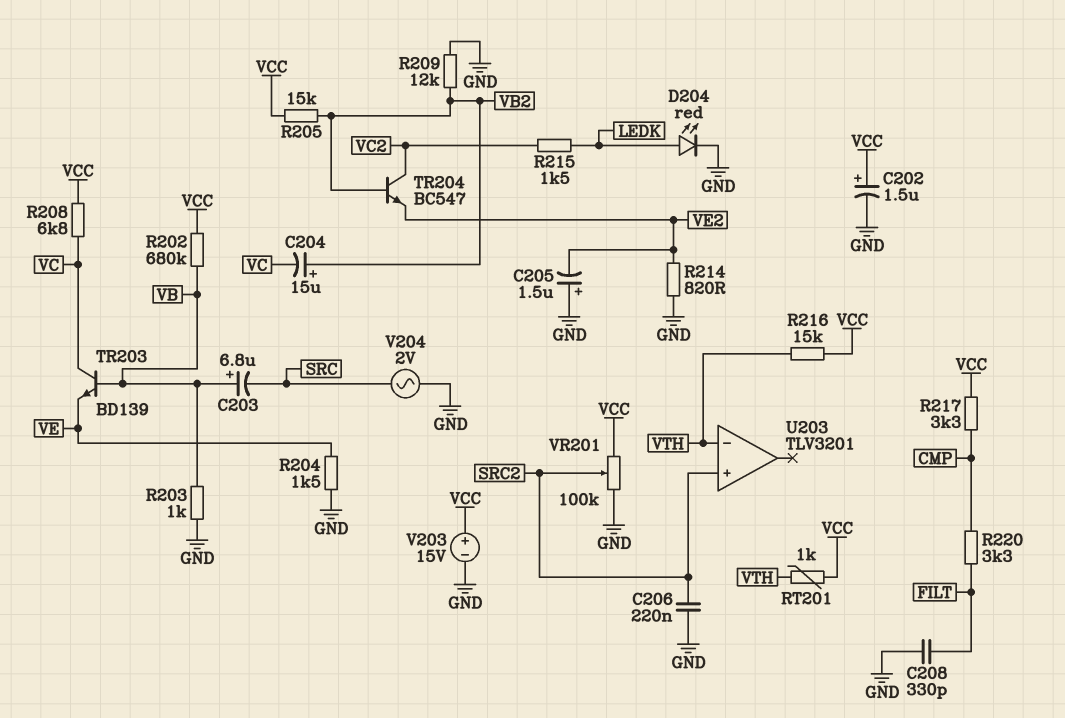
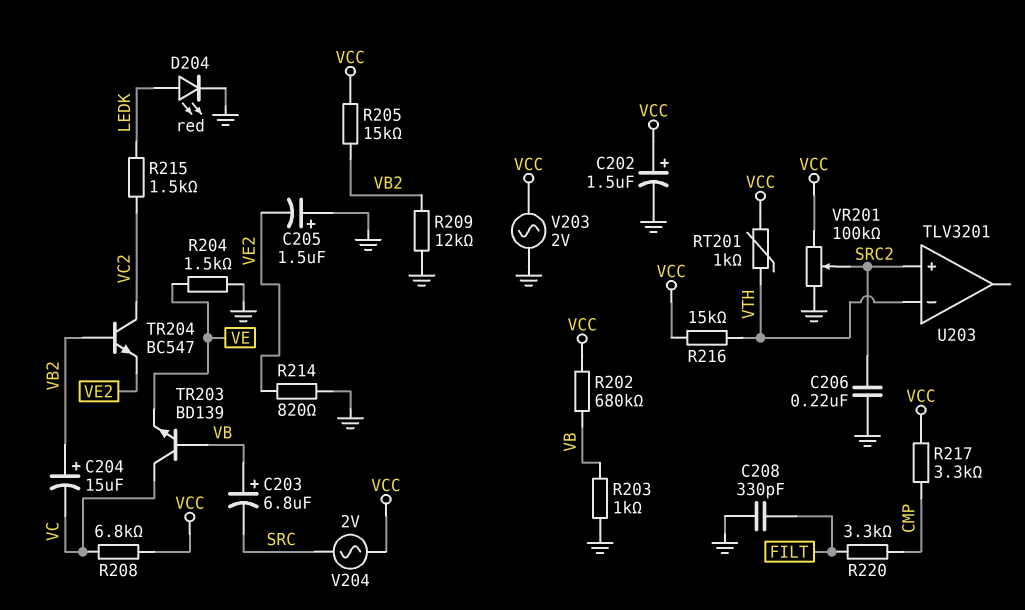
V203: 15V (plus VCC, minus GND) -> AC 2V (GND, VCC)
V204: AC 2V (GND, SRC) -> AC 2V (SRC, VCC)

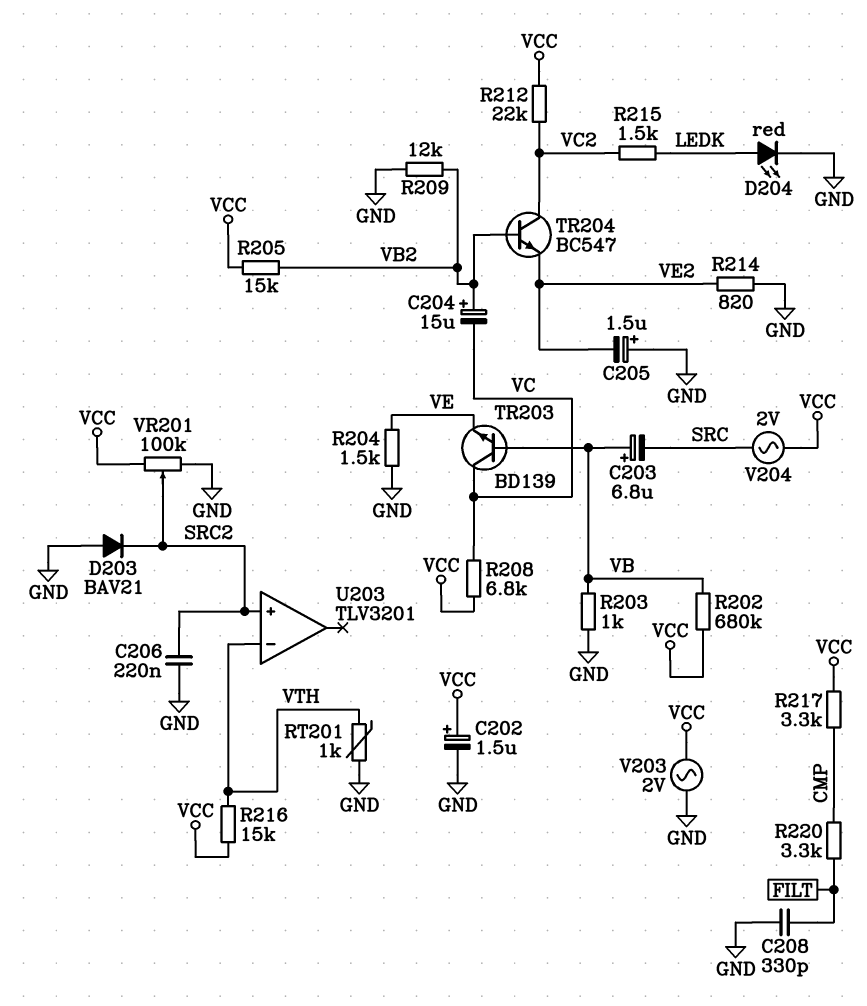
D203: none -> diode BAV21 (A GND, K SRC2)
R212: none -> 22k (VC2, VCC)
RT201: 1k (VCC, VTH) -> 1k (GND, VTH)

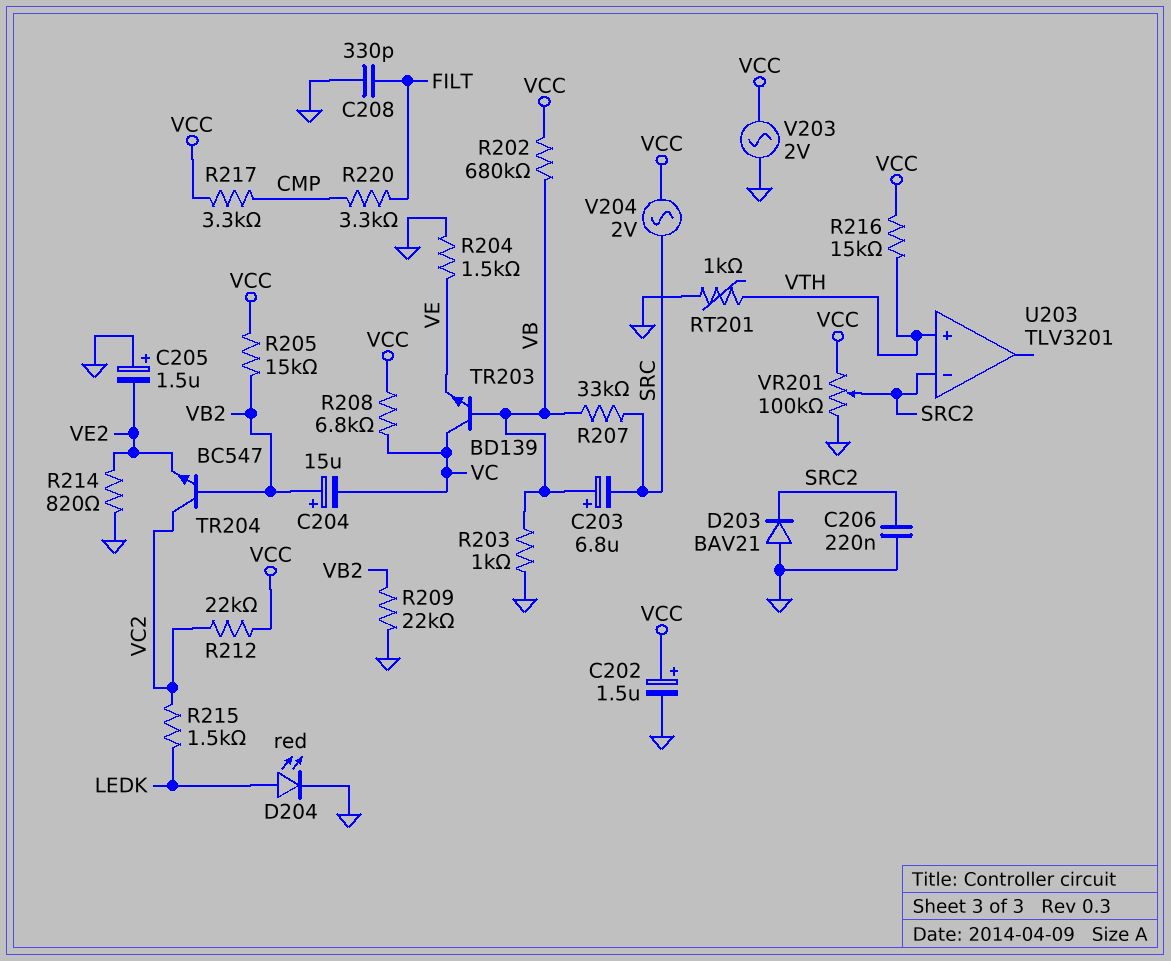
R207: none -> 33k (SRC, VB)
R209: 12k (GND, VB2) -> 22k (GND, VB2)
U203 pin in+: SRC2 -> VTH
U203 pin in-: VTH -> SRC2

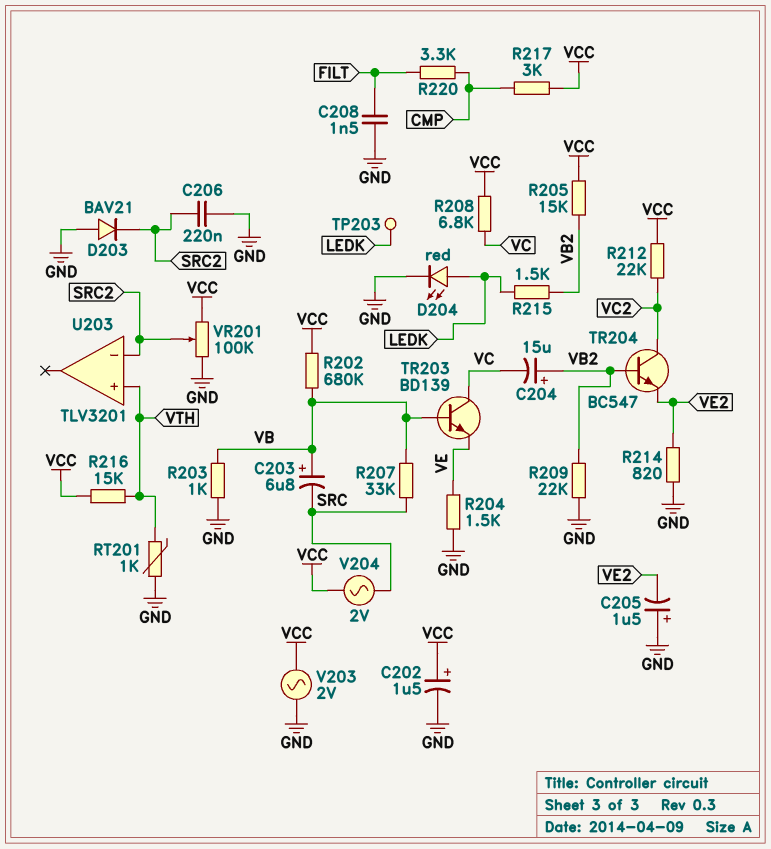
C208: 330pF (FILT, GND) -> 1.5nF (FILT, GND)
R215: 1.5k (LEDK, VC2) -> 1.5k (LEDK, VB2)
R217: 3.3k (CMP, VCC) -> 3k (CMP, VCC)
TP203: none -> test point (LEDK)

